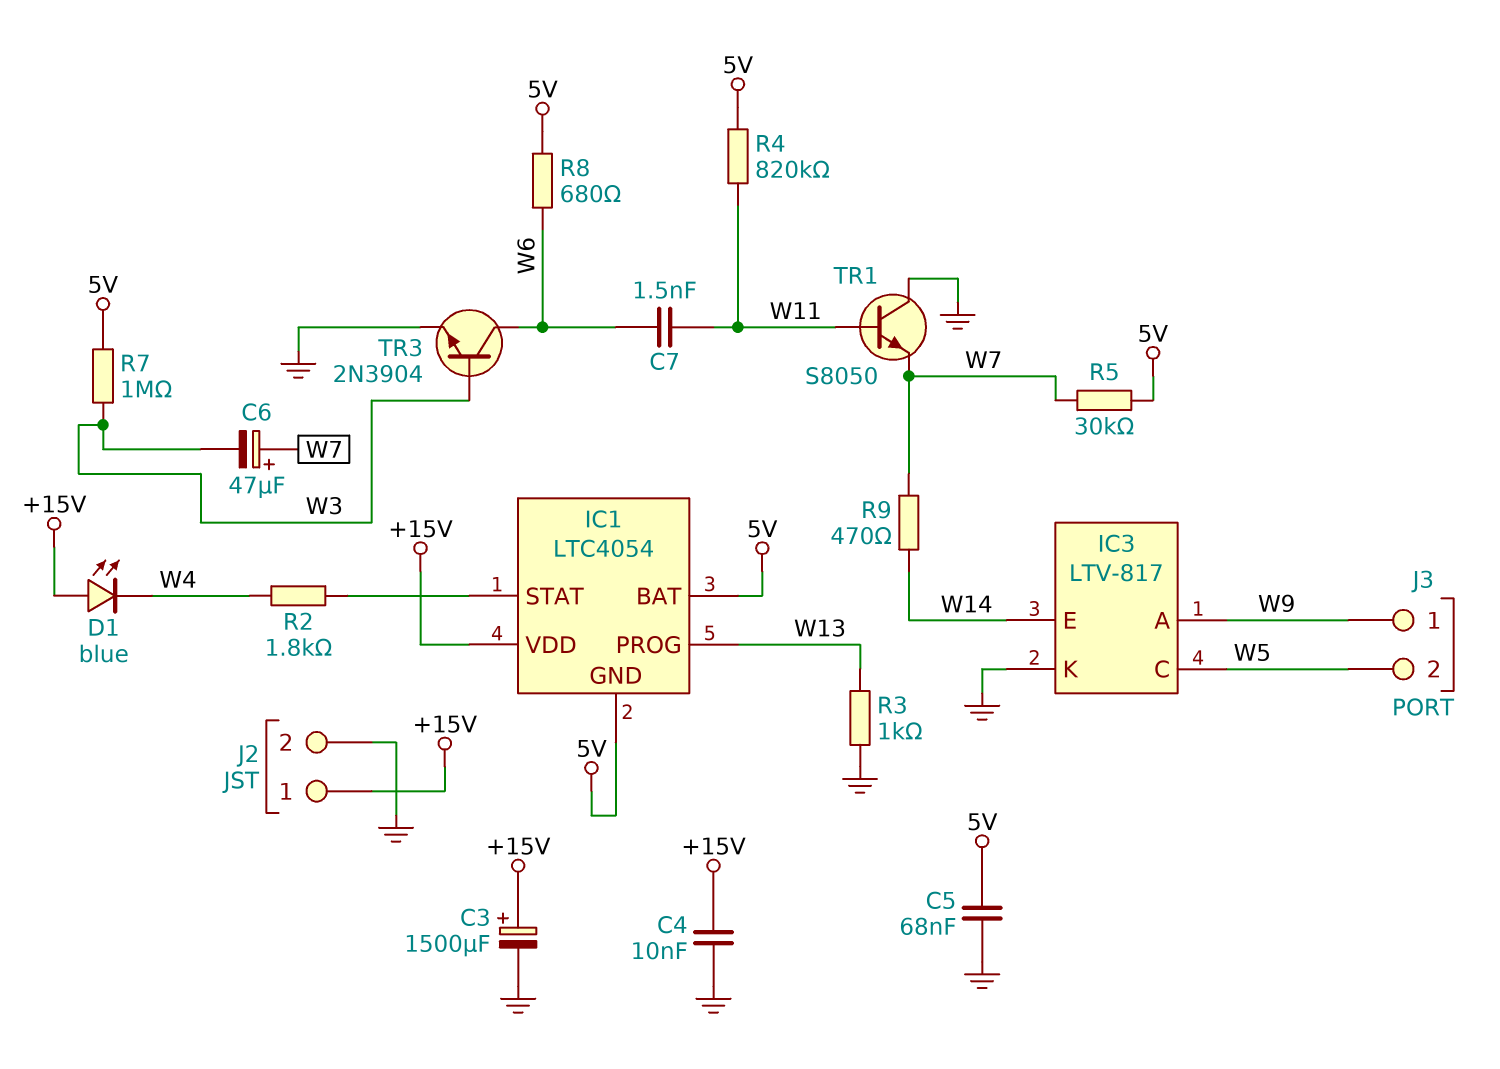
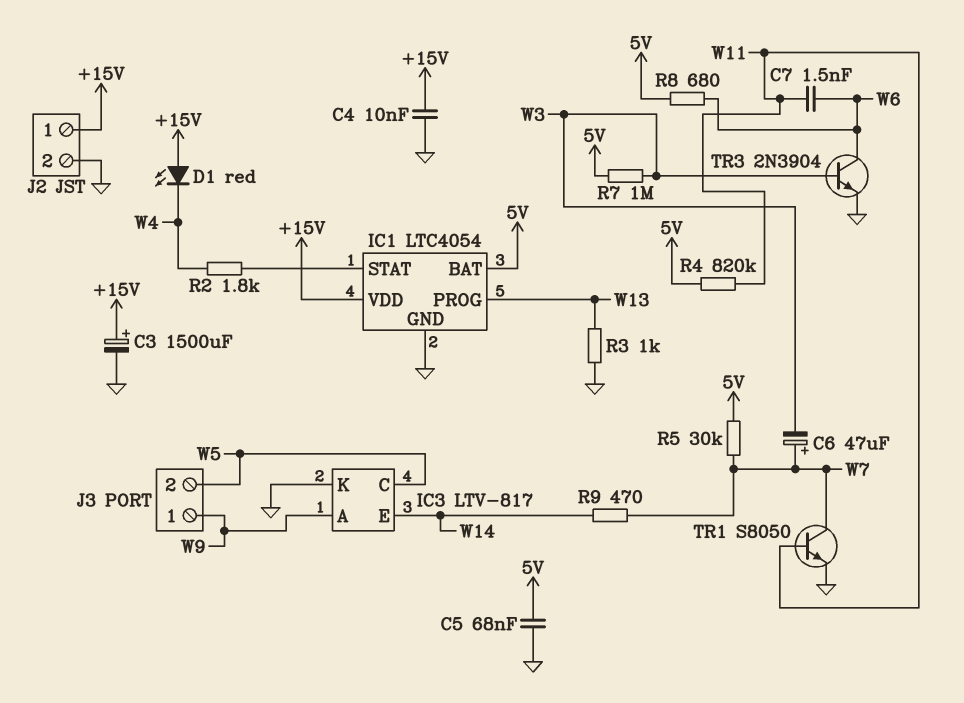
D1: LED blue (A +15V, K W4) -> LED red (A +15V, K W4)
IC1 pin GND: 5V -> GND
TR1: NPN S8050 (B W11, C GND, E W7) -> NPN S8050 (B W11, C W7, E GND)

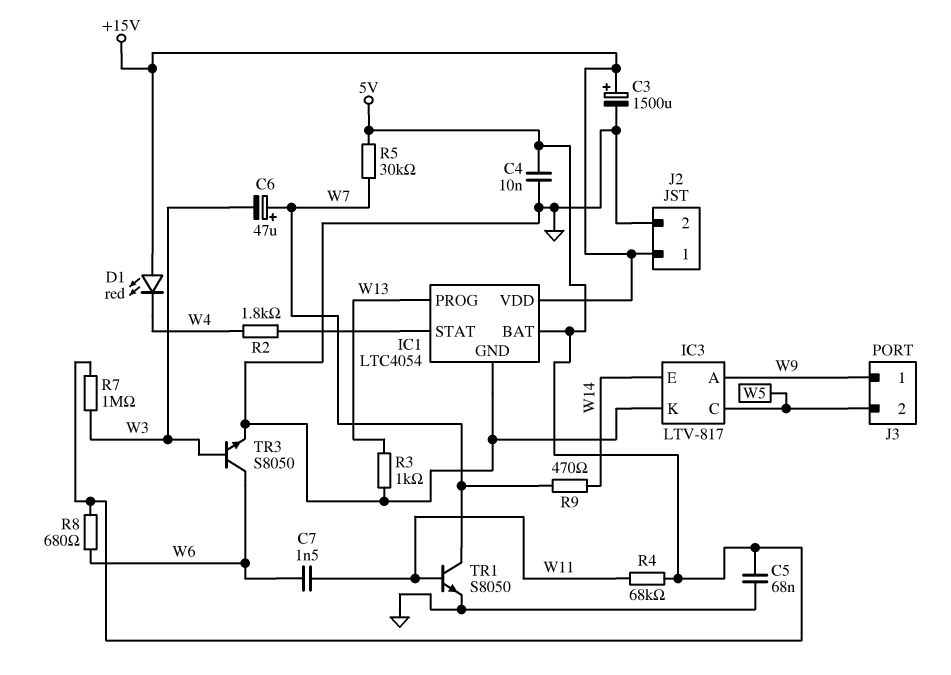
C4: 10nF (+15V, GND) -> 10nF (5V, GND)
R4: 820k (5V, W11) -> 68k (5V, W11)
TR3: NPN 2N3904 (B W3, C W6, E GND) -> NPN S8050 (B W3, C W6, E GND)

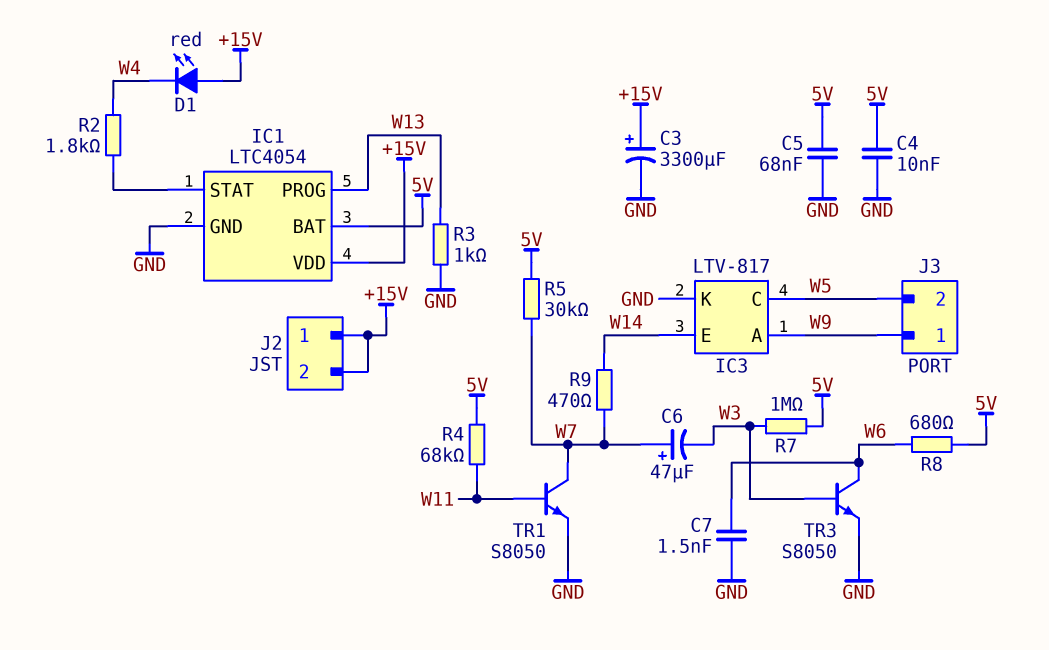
C3: 1500uF (plus +15V, minus GND) -> 3300uF (plus +15V, minus GND)
C7: 1.5nF (W6, W11) -> 1.5nF (GND, W6)
J2 pin 2: GND -> +15V

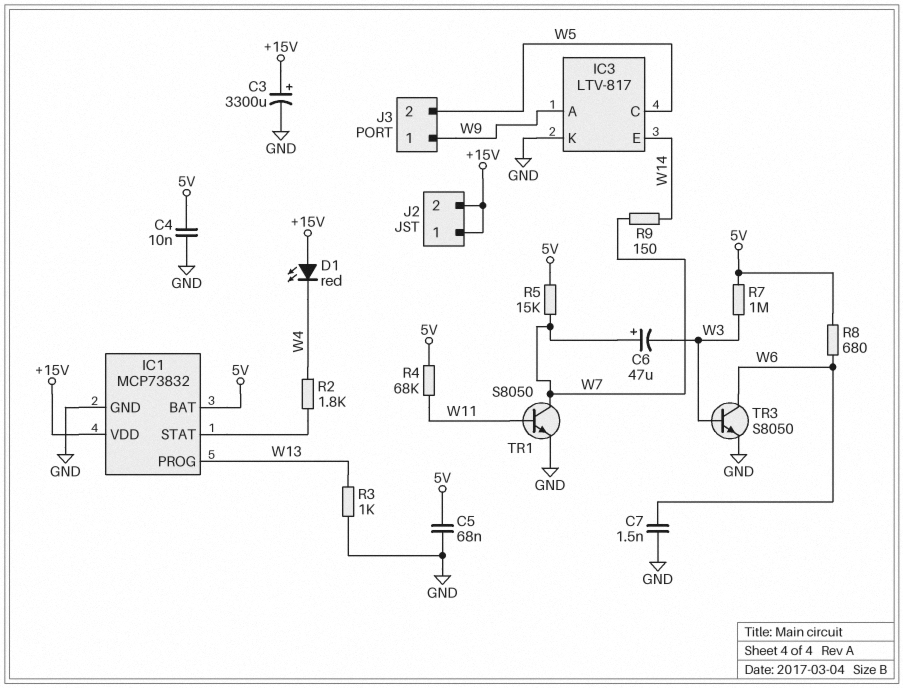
IC1: LTC4054 -> MCP73832
R5: 30k (5V, W7) -> 15k (5V, W7)
R9: 470 (W7, W14) -> 150 (W7, W14)

